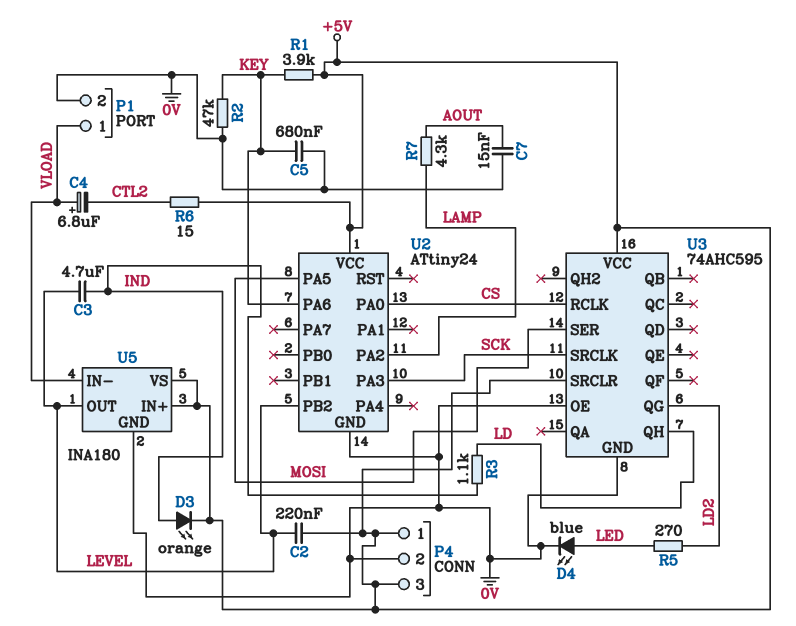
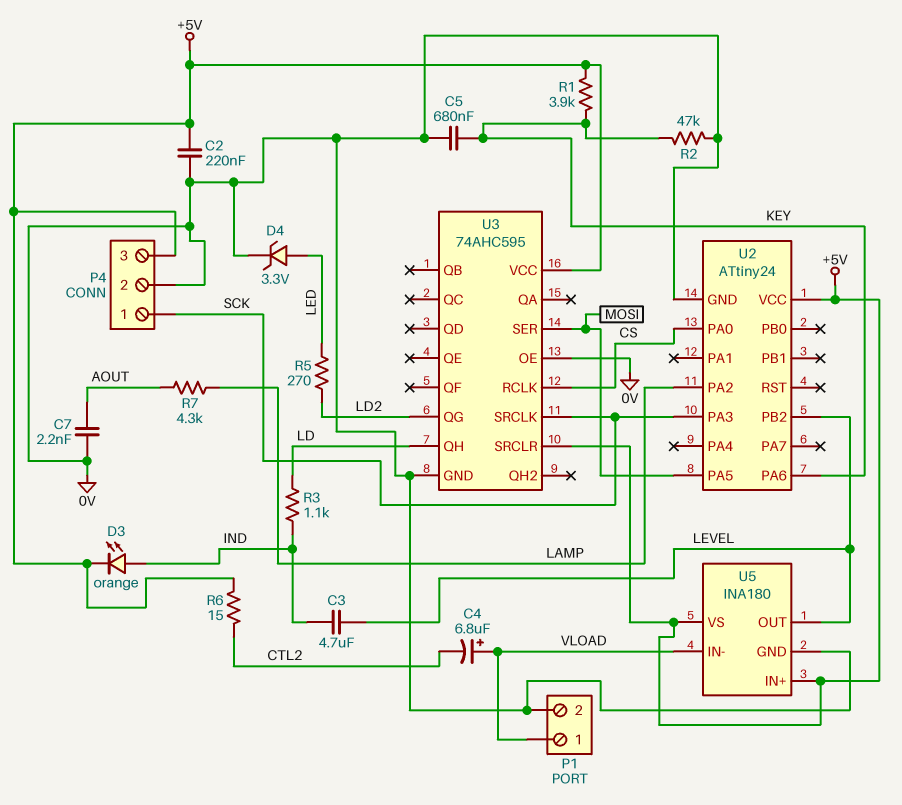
C2: 220nF (+5V, LEVEL) -> 220nF (+5V, 0V)
C7: 15nF (0V, AOUT) -> 2.2nF (0V, AOUT)
D4: LED blue (A LED, K 0V) -> zener 3.3V (A LED, K 0V)
P4 pin 1: +5V -> SCK

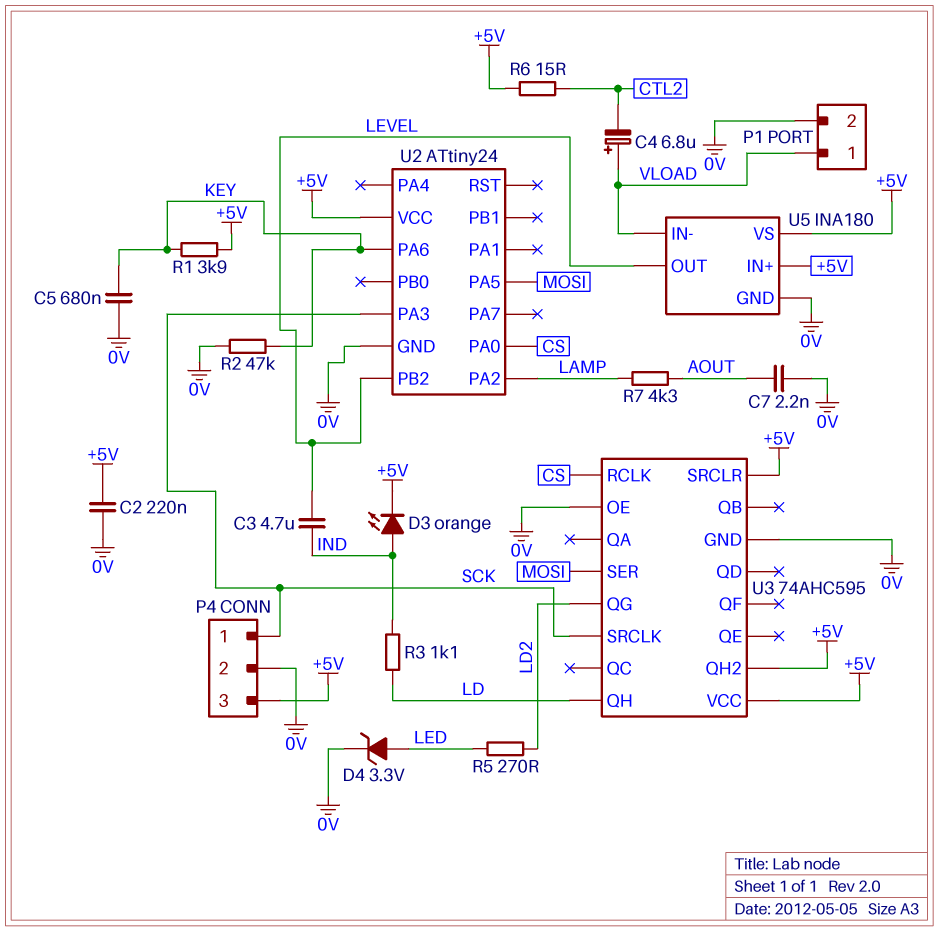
U3 pin QH2: none -> +5V

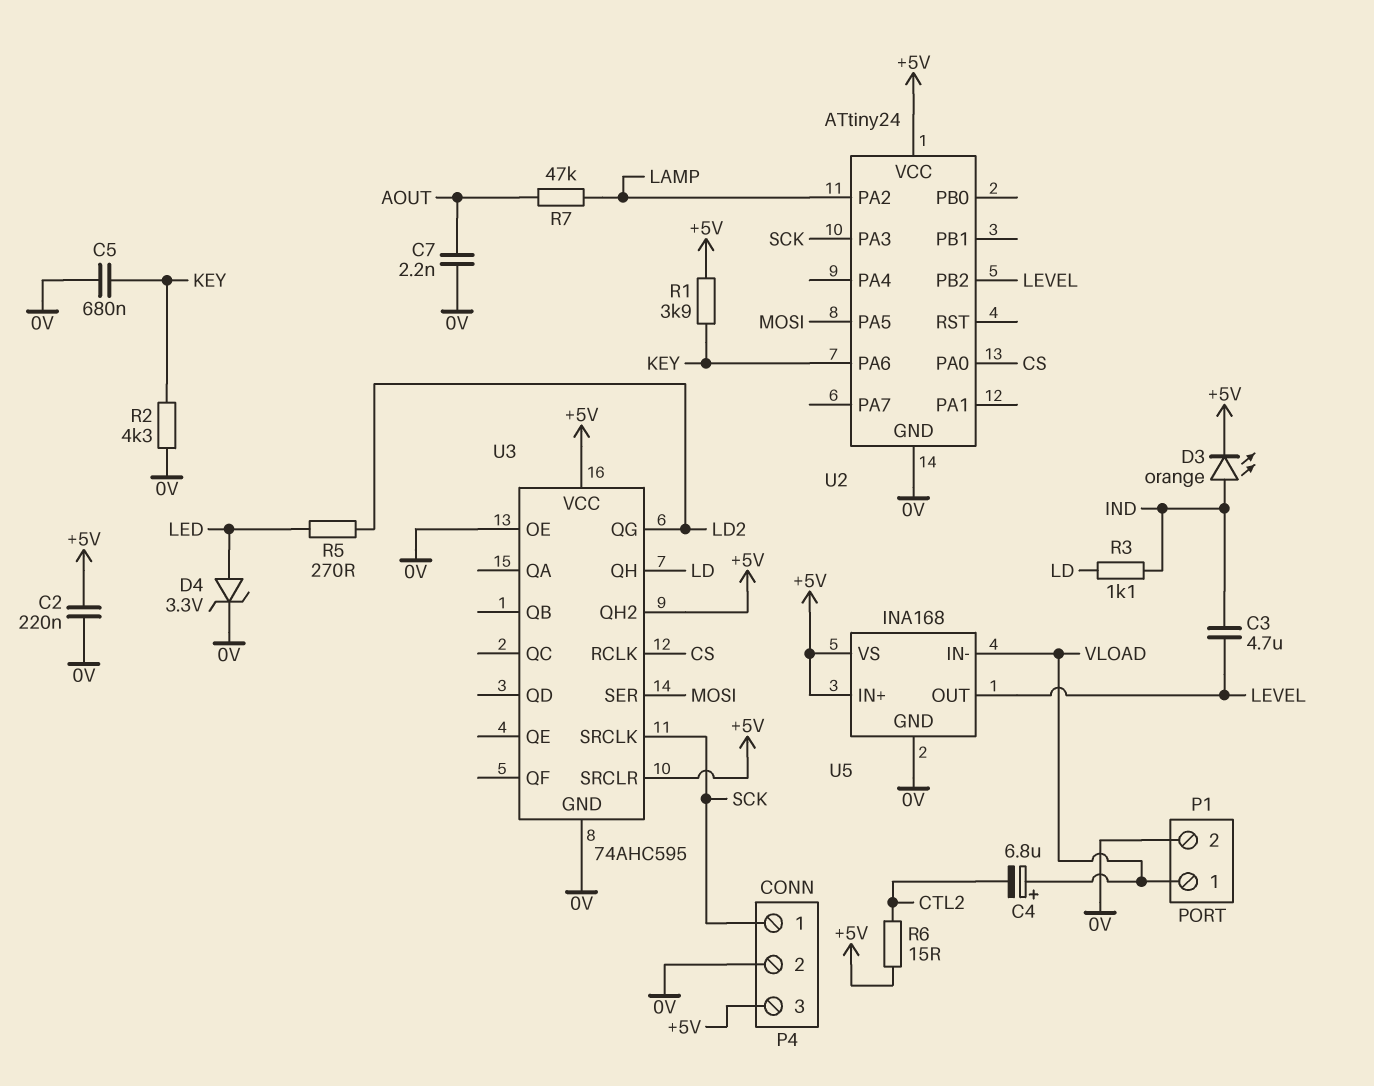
R2: 47k (0V, KEY) -> 4.3k (0V, KEY)
R7: 4.3k (AOUT, LAMP) -> 47k (AOUT, LAMP)
U5: INA180 -> INA168

